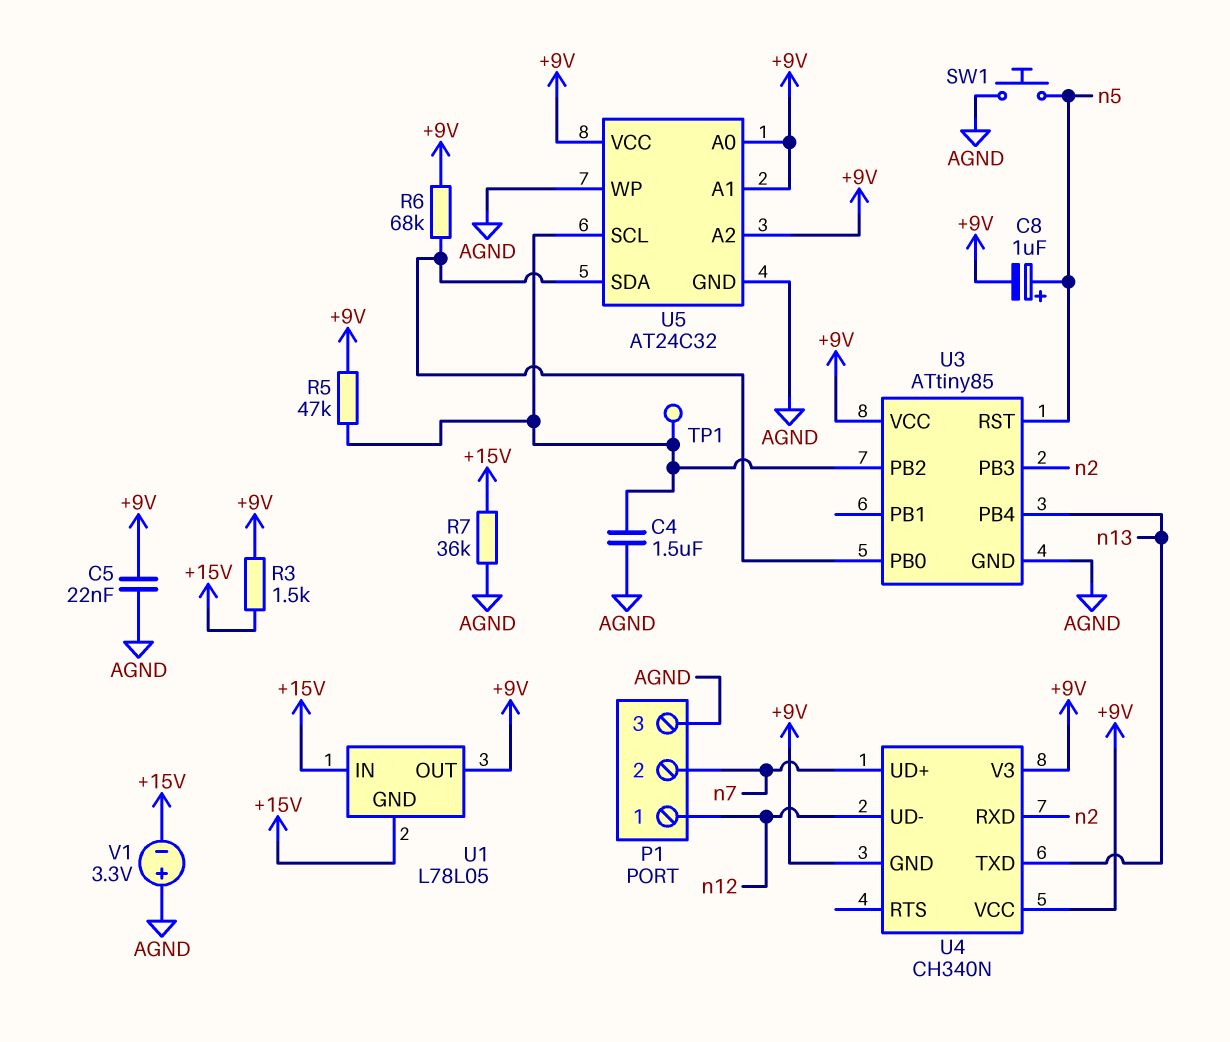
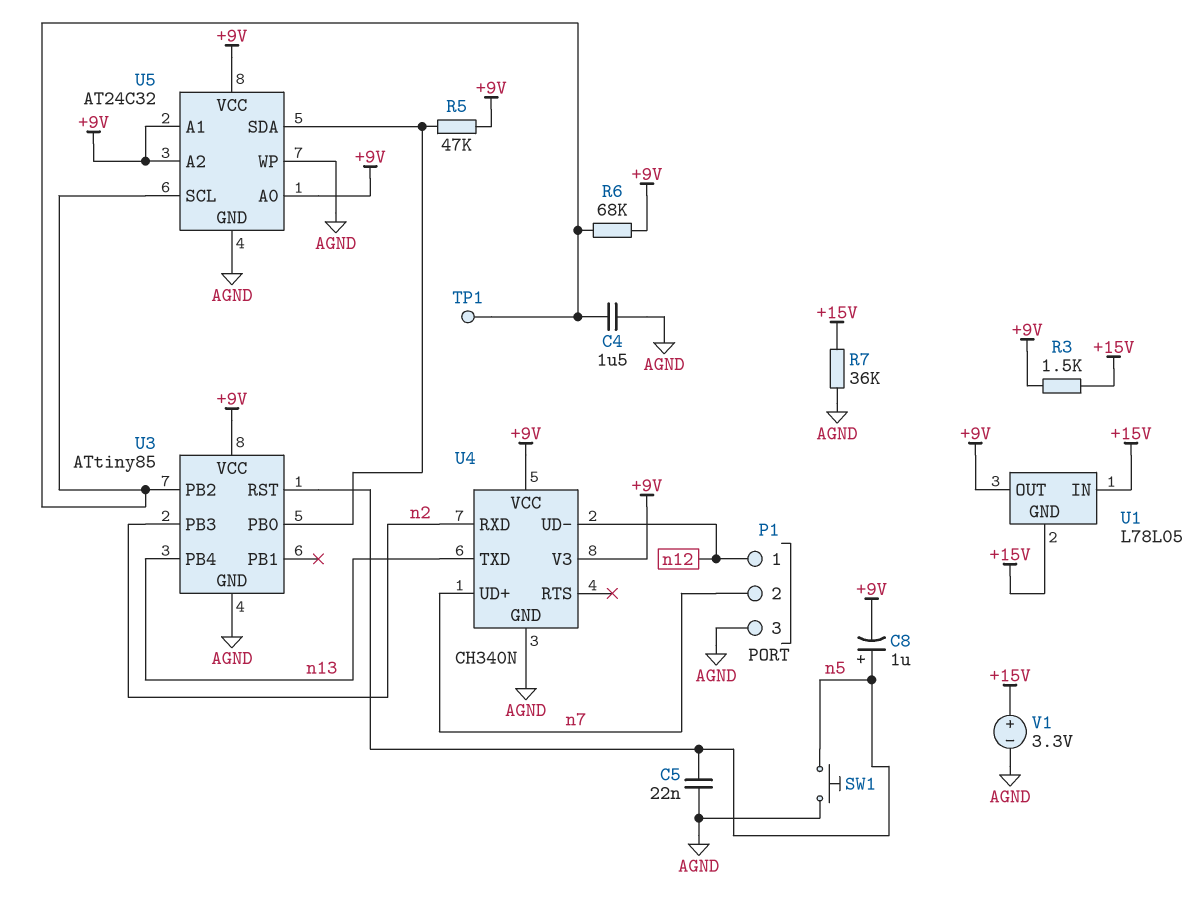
C5: 22nF (+9V, AGND) -> 22nF (AGND, n5)
R5: 47k (+9V, U3/PB2) -> 47k (+9V, U3/PB0)
R6: 68k (+9V, U3/PB0) -> 68k (+9V, U3/PB2)
U4 pin GND: +9V -> AGND
V1: 3.3V (plus AGND, minus +15V) -> 3.3V (plus +15V, minus AGND)

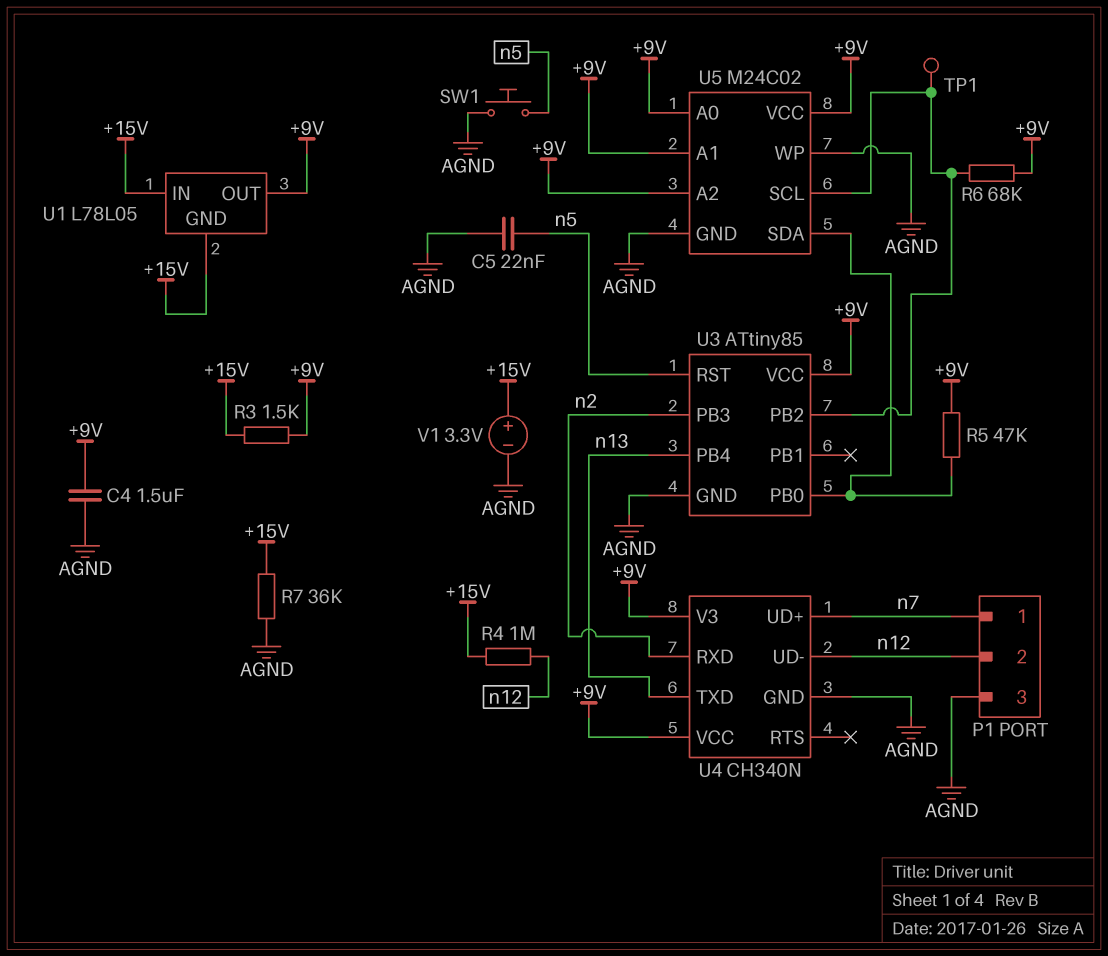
C4: 1.5uF (AGND, U3/PB2) -> 1.5uF (+9V, AGND)
C8: 1uF (plus n5, minus +9V) -> none
P1 pin 1: n12 -> n7
P1 pin 2: n7 -> n12
R4: none -> 1M (+15V, n12)
U5: AT24C32 -> M24C02

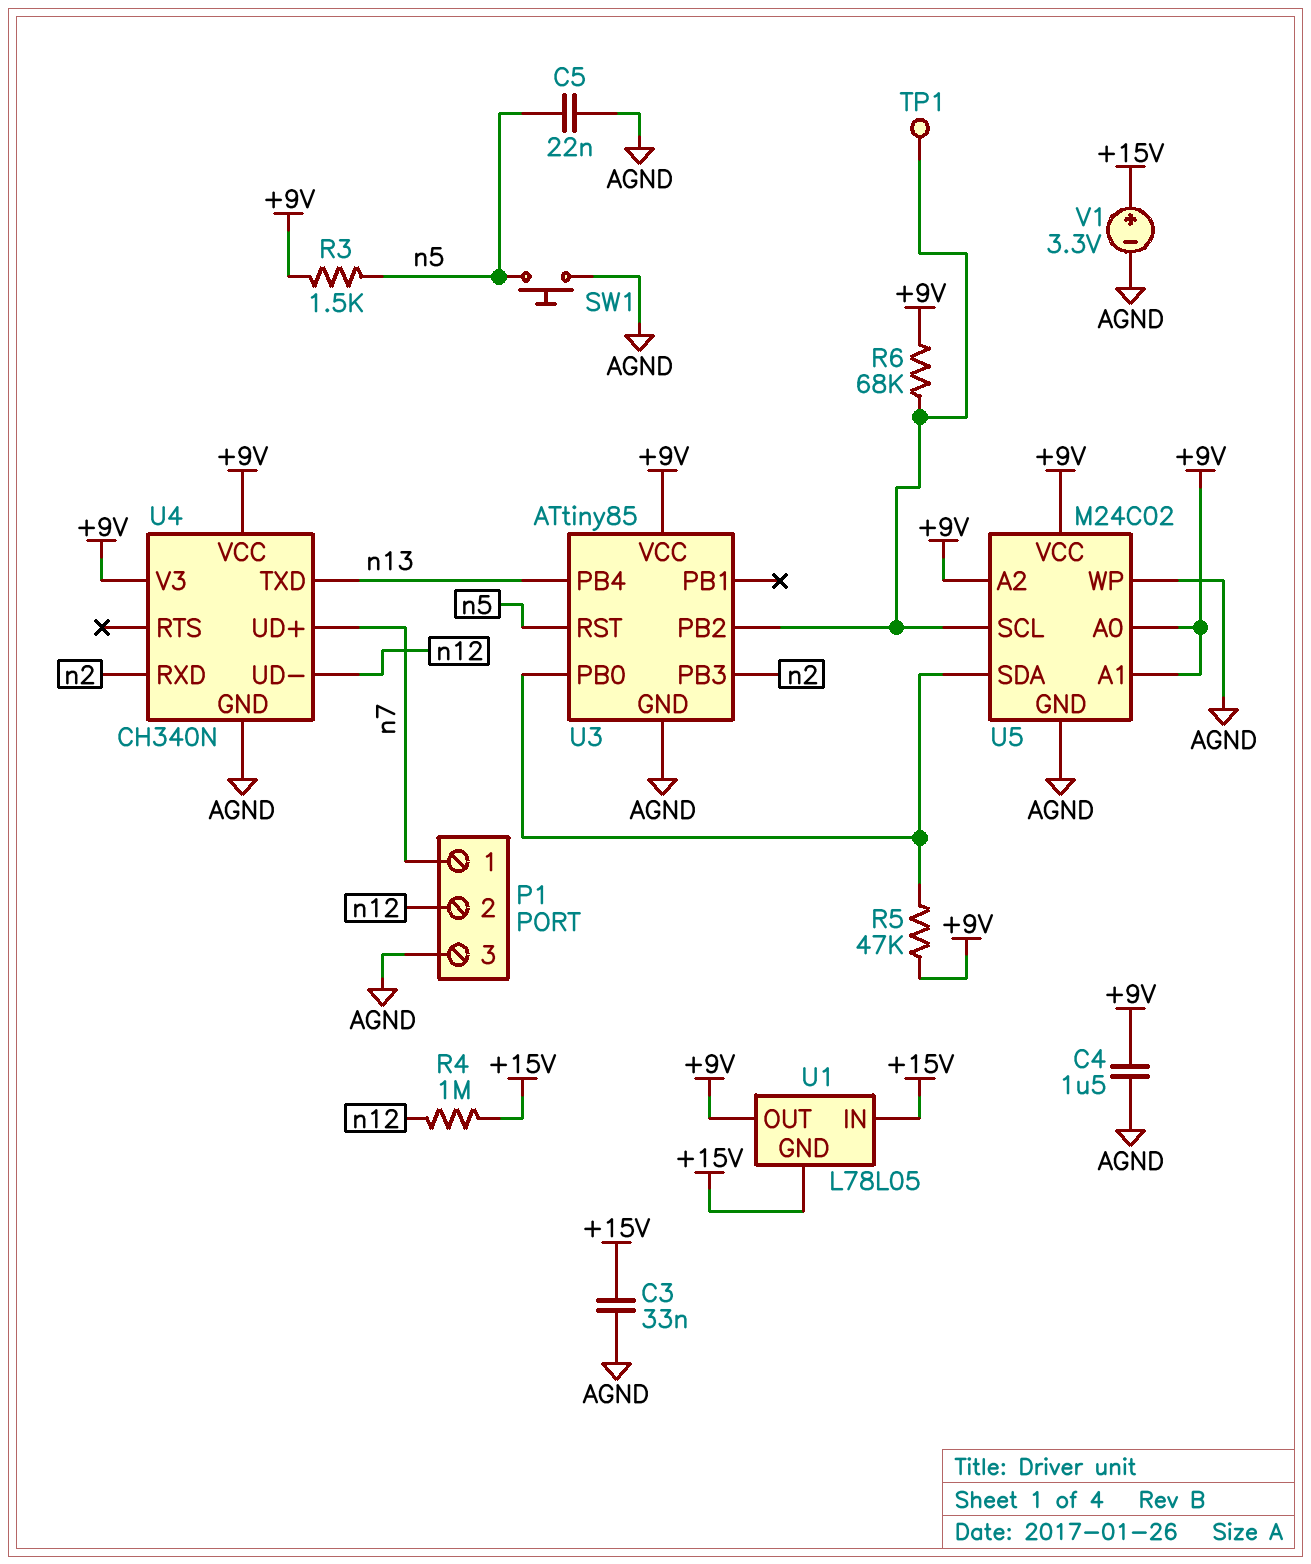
C3: none -> 33nF (+15V, AGND)
R3: 1.5k (+9V, +15V) -> 1.5k (+9V, n5)
R7: 36k (+15V, AGND) -> none

